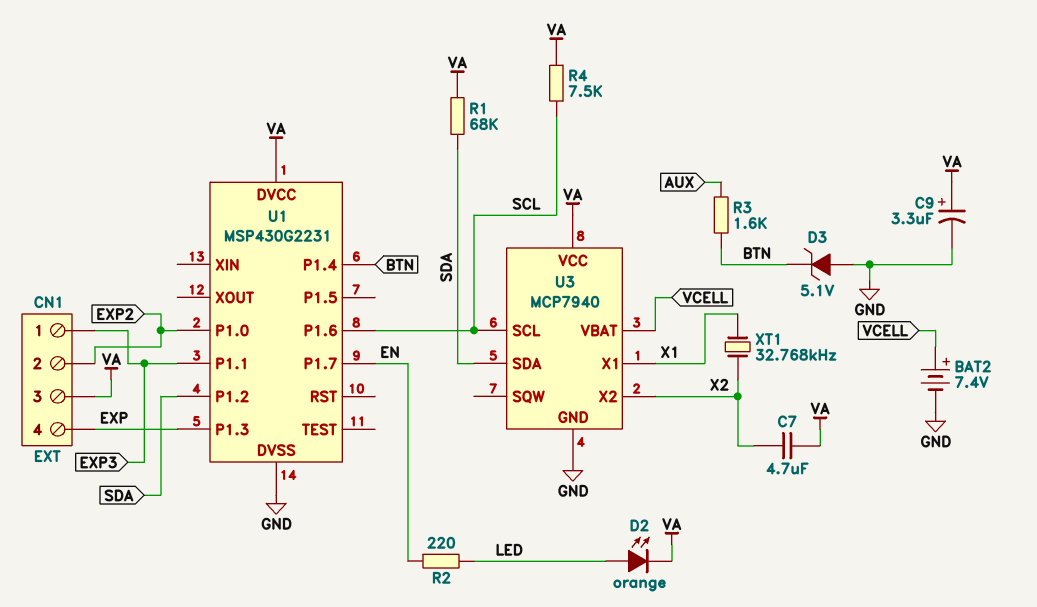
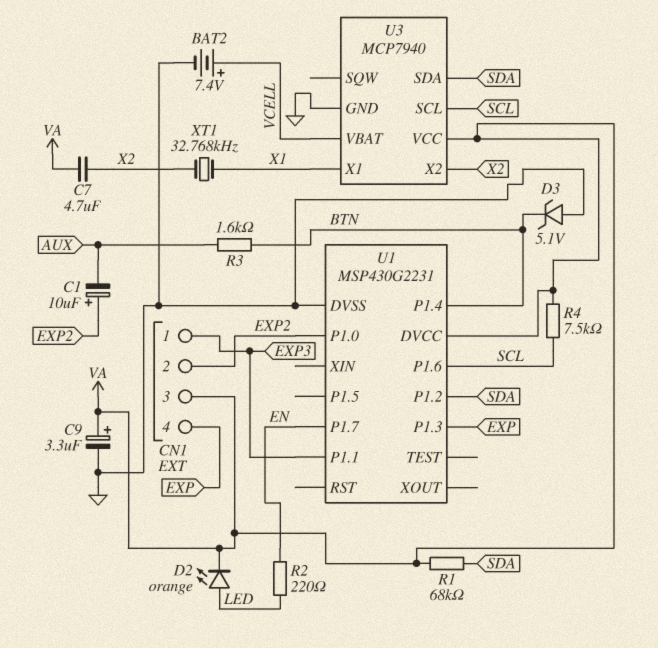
C1: none -> 10uF (plus EXP2, minus AUX)

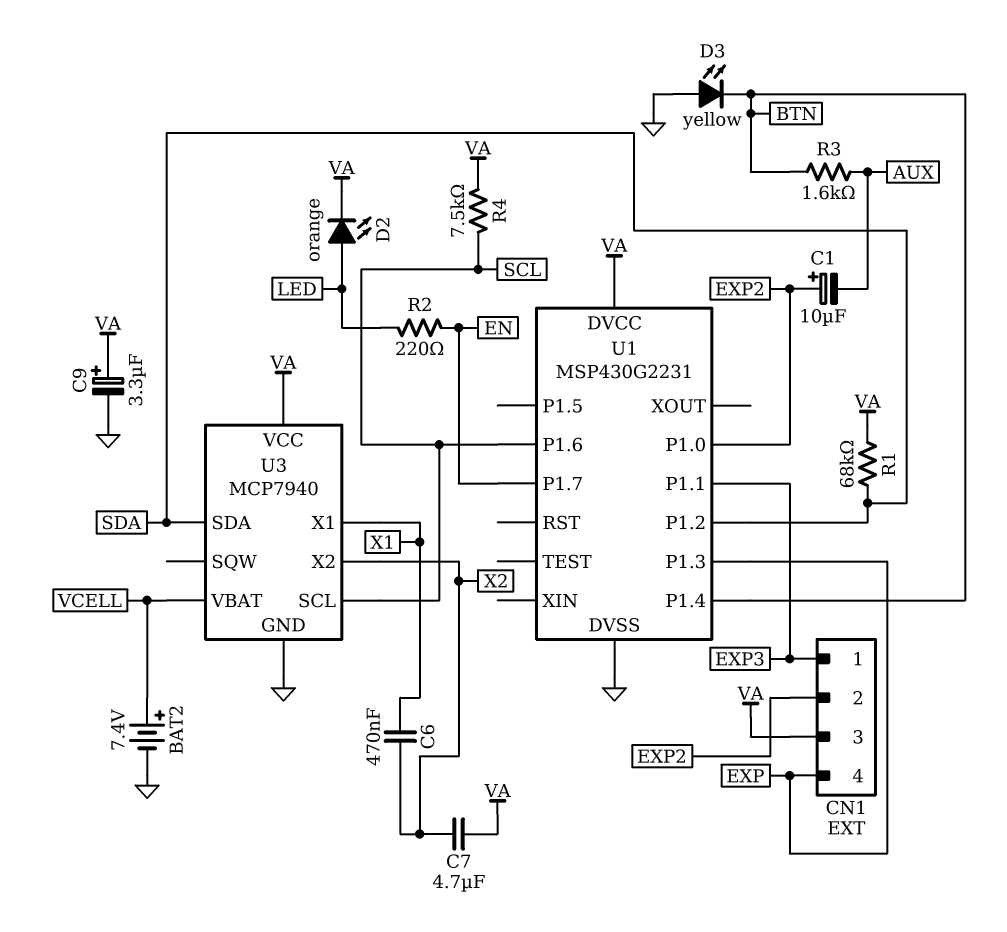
C6: none -> 470nF (X1, X2)
D3: zener 5.1V (A GND, K BTN) -> LED yellow (A GND, K BTN)
XT1: 32.768kHz (X1, X2) -> none

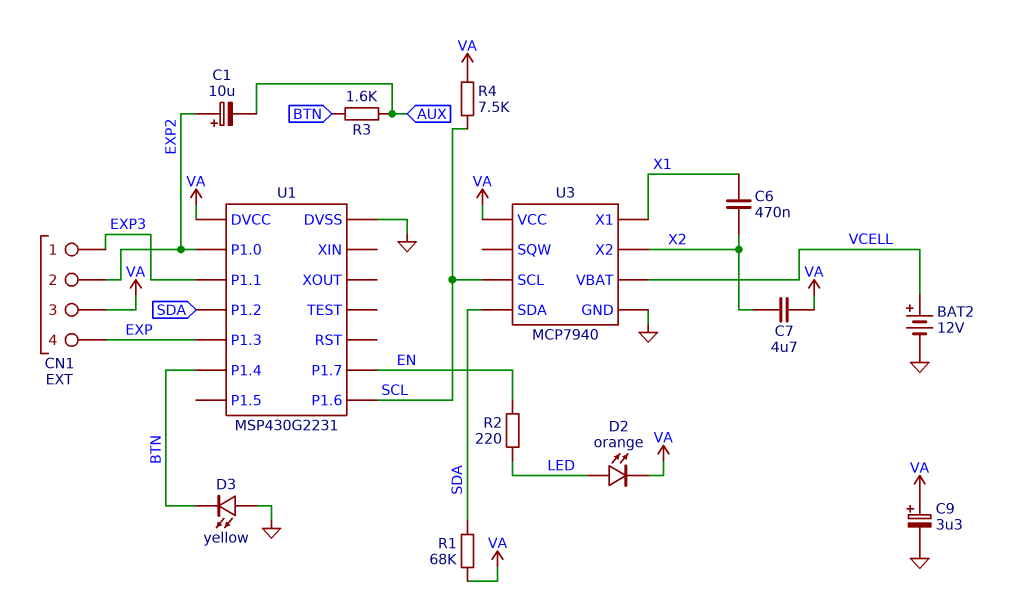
BAT2: 7.4V (plus VCELL, minus GND) -> 12V (plus VCELL, minus GND)

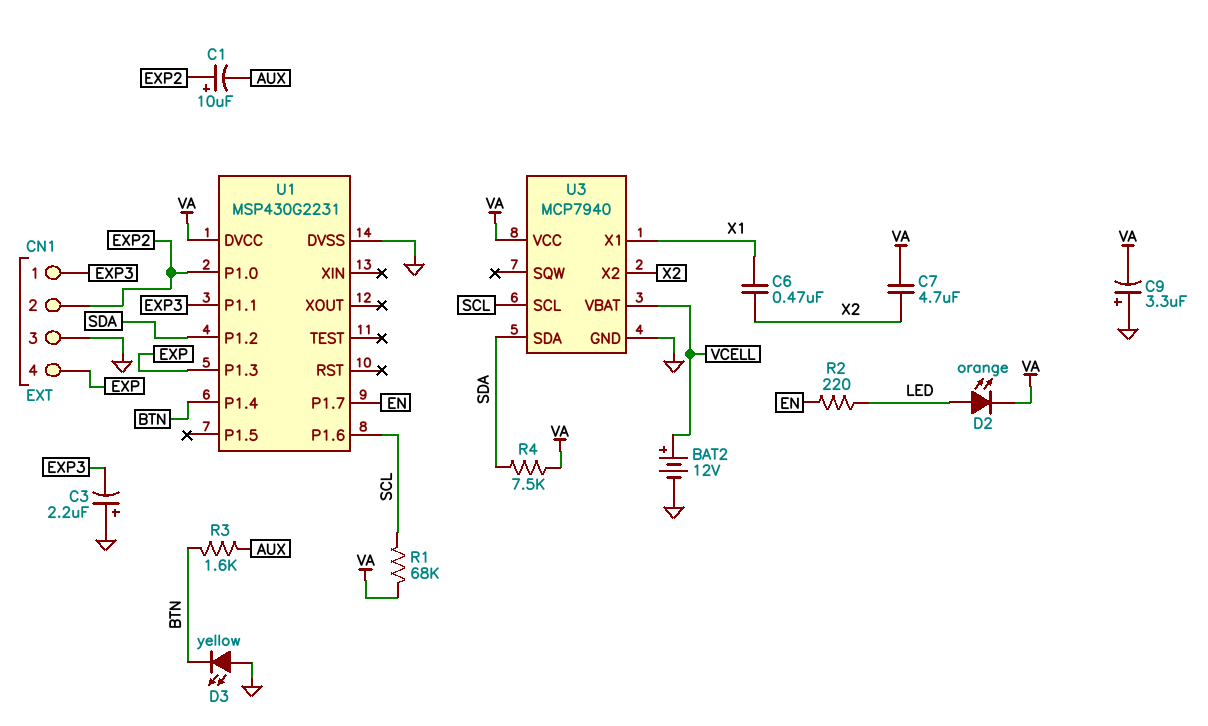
C3: none -> 2.2uF (plus GND, minus EXP3)
C9: 3.3uF (plus VA, minus GND) -> 3.3uF (plus GND, minus VA)
CN1 pin 3: VA -> GND
R1: 68k (SDA, VA) -> 68k (SCL, VA)
R4: 7.5k (SCL, VA) -> 7.5k (SDA, VA)

